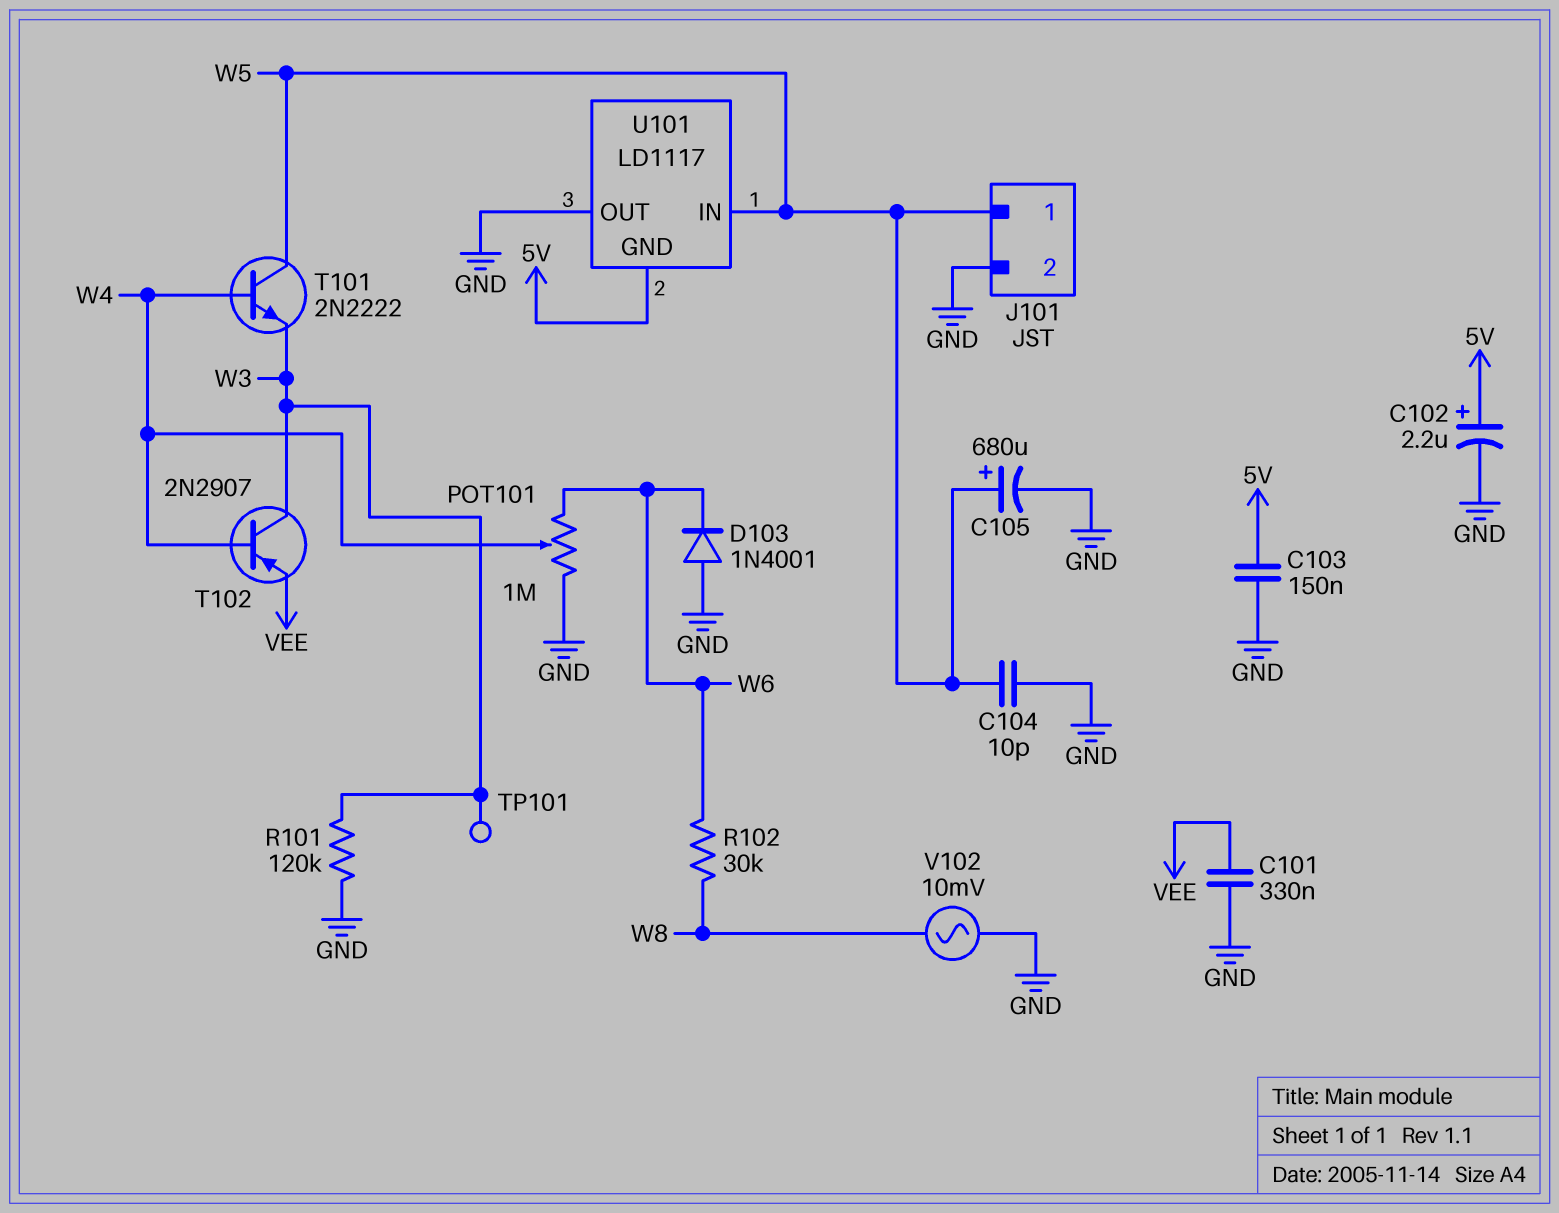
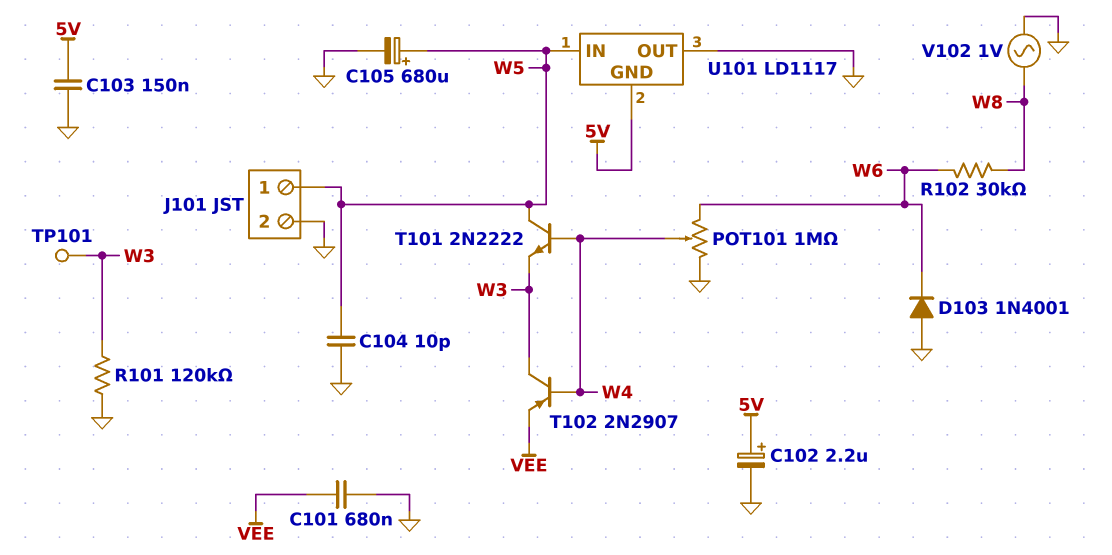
C101: 330nF (GND, VEE) -> 680nF (GND, VEE)
V102: AC 10mV (GND, W8) -> AC 1V (GND, W8)

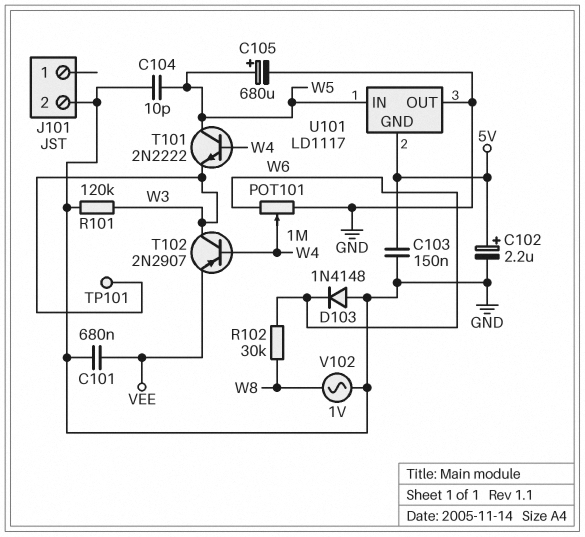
D103: diode 1N4001 (A GND, K W6) -> diode 1N4148 (A GND, K W6)
J101 pin 1: W5 -> none

